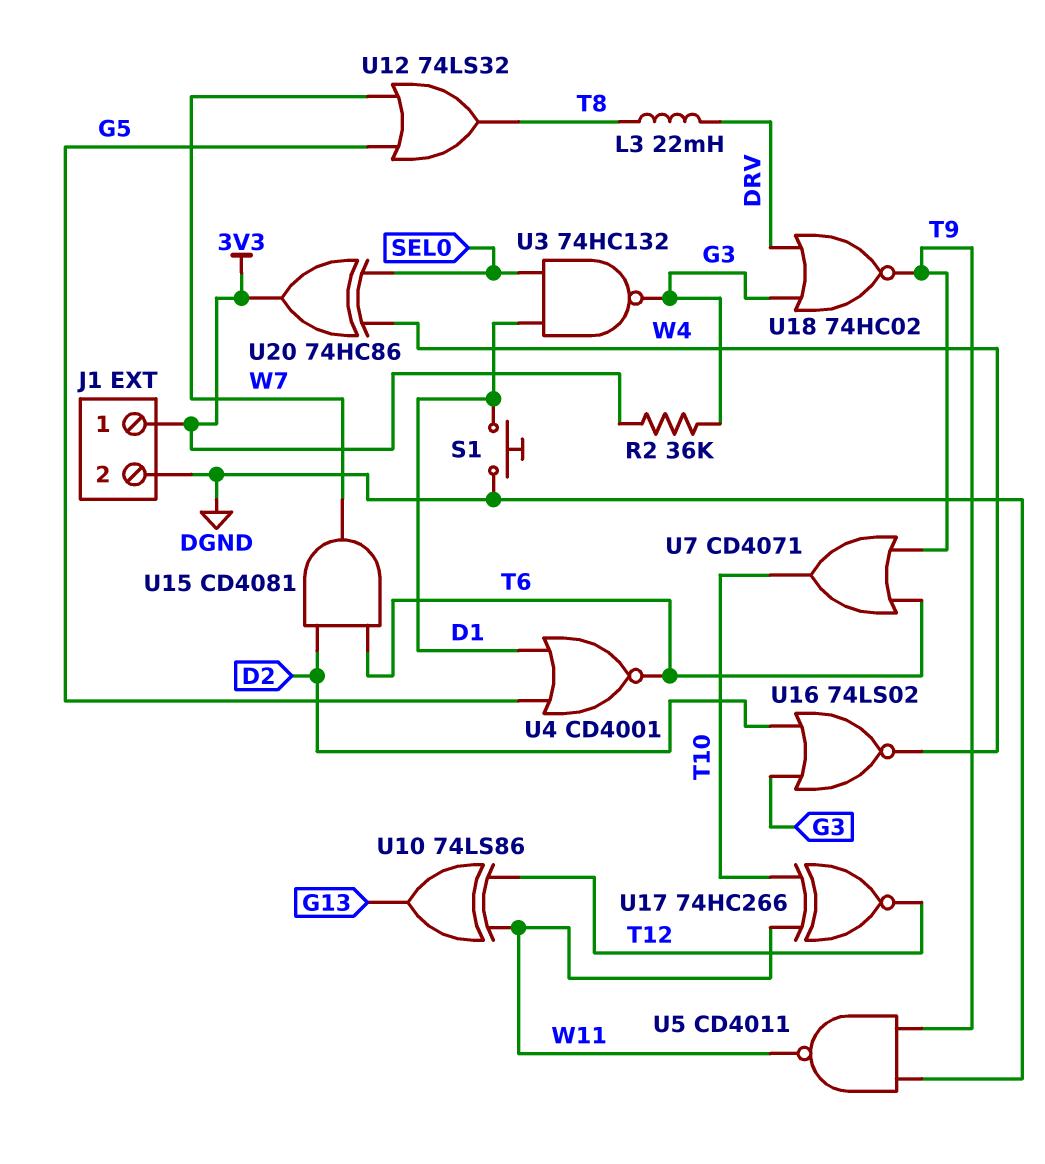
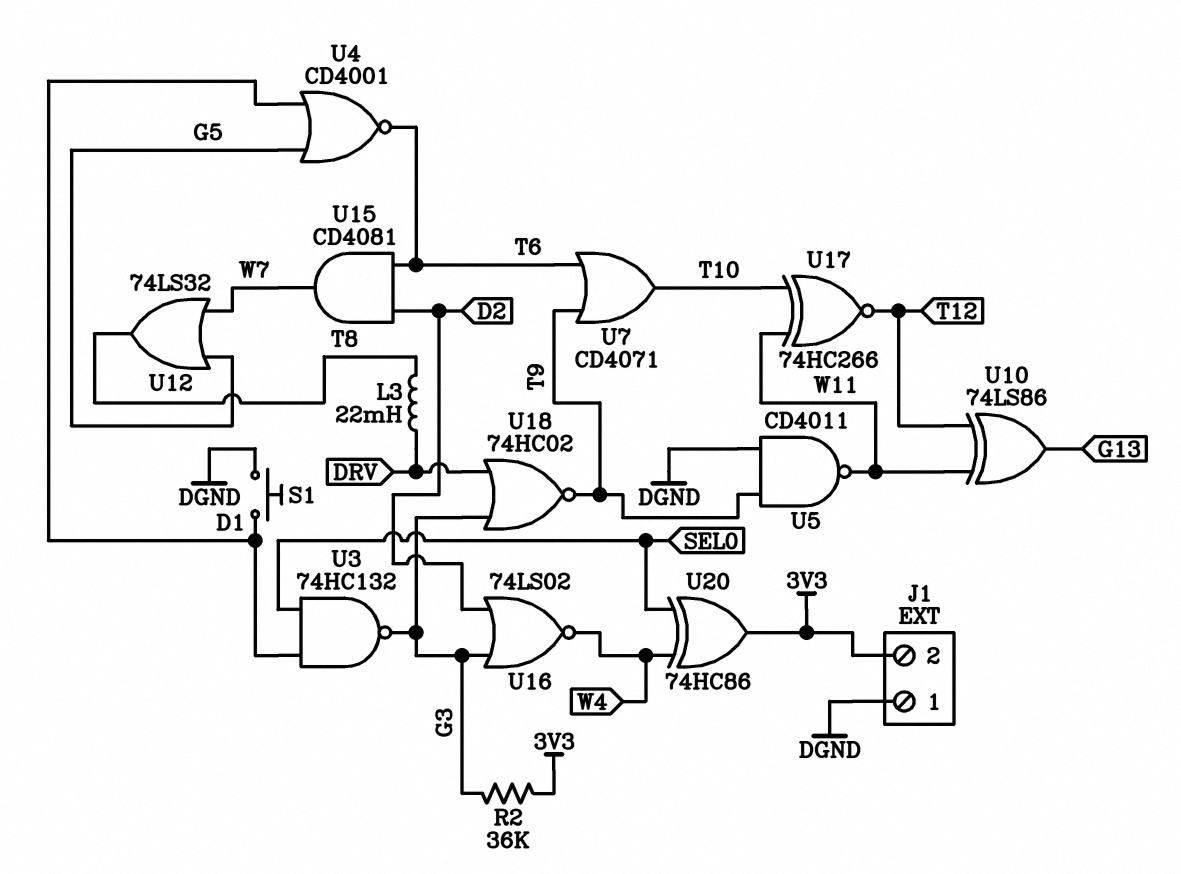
J1 pin 1: 3V3 -> DGND
J1 pin 2: DGND -> 3V3

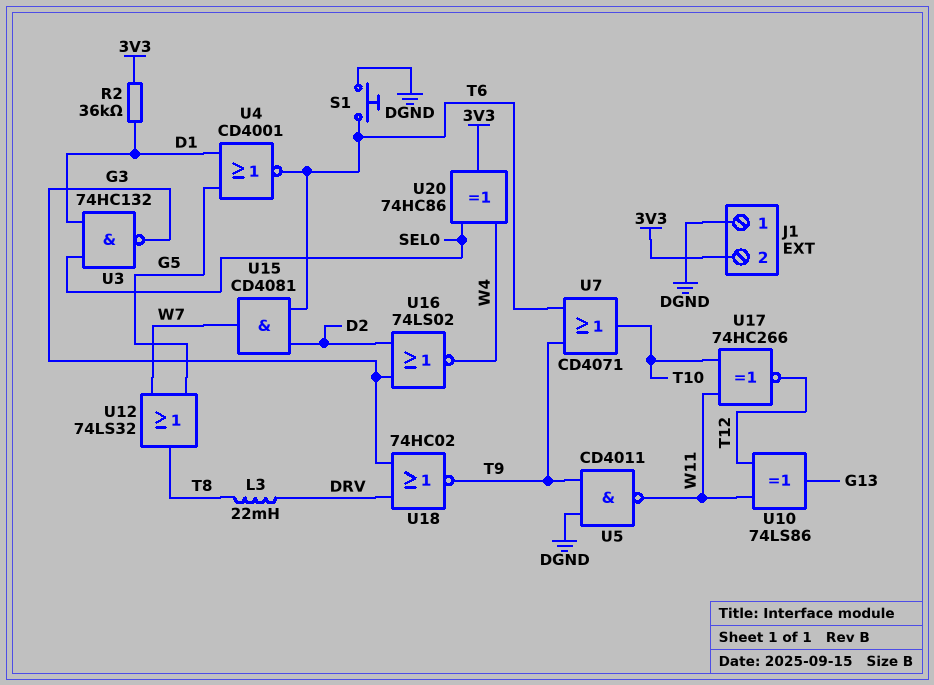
R2: 36k (3V3, G3) -> 36k (3V3, D1)
S1: button (D1, DGND) -> button (DGND, T6)

